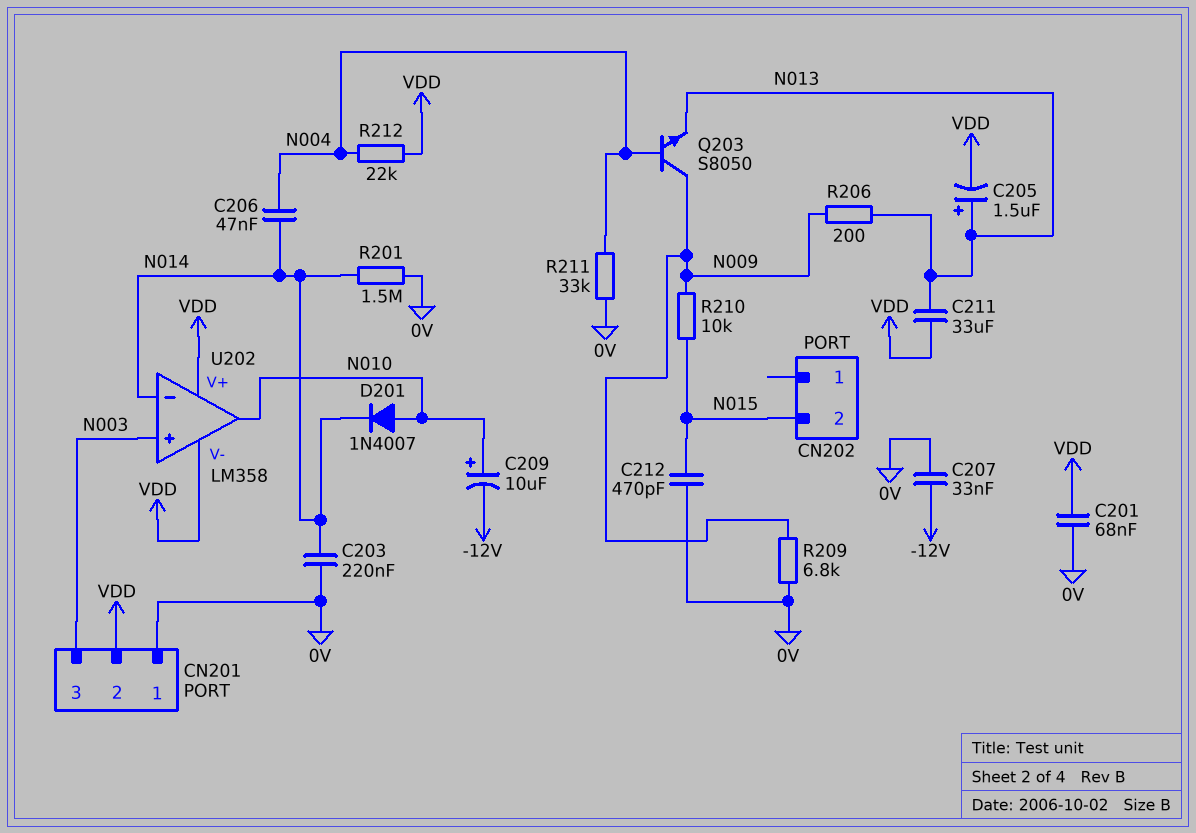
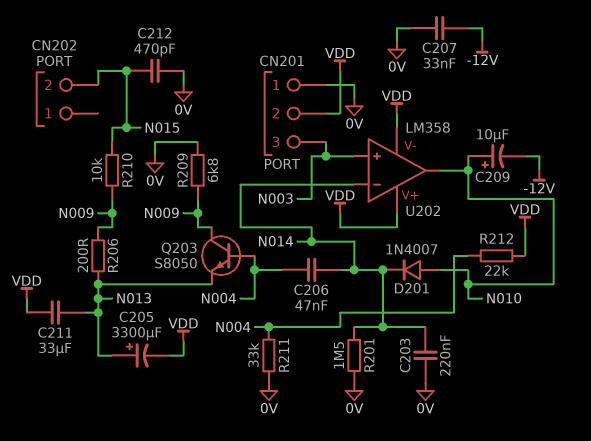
C201: 68nF (0V, VDD) -> none
C205: 1.5uF (plus N013, minus VDD) -> 3300uF (plus N013, minus VDD)

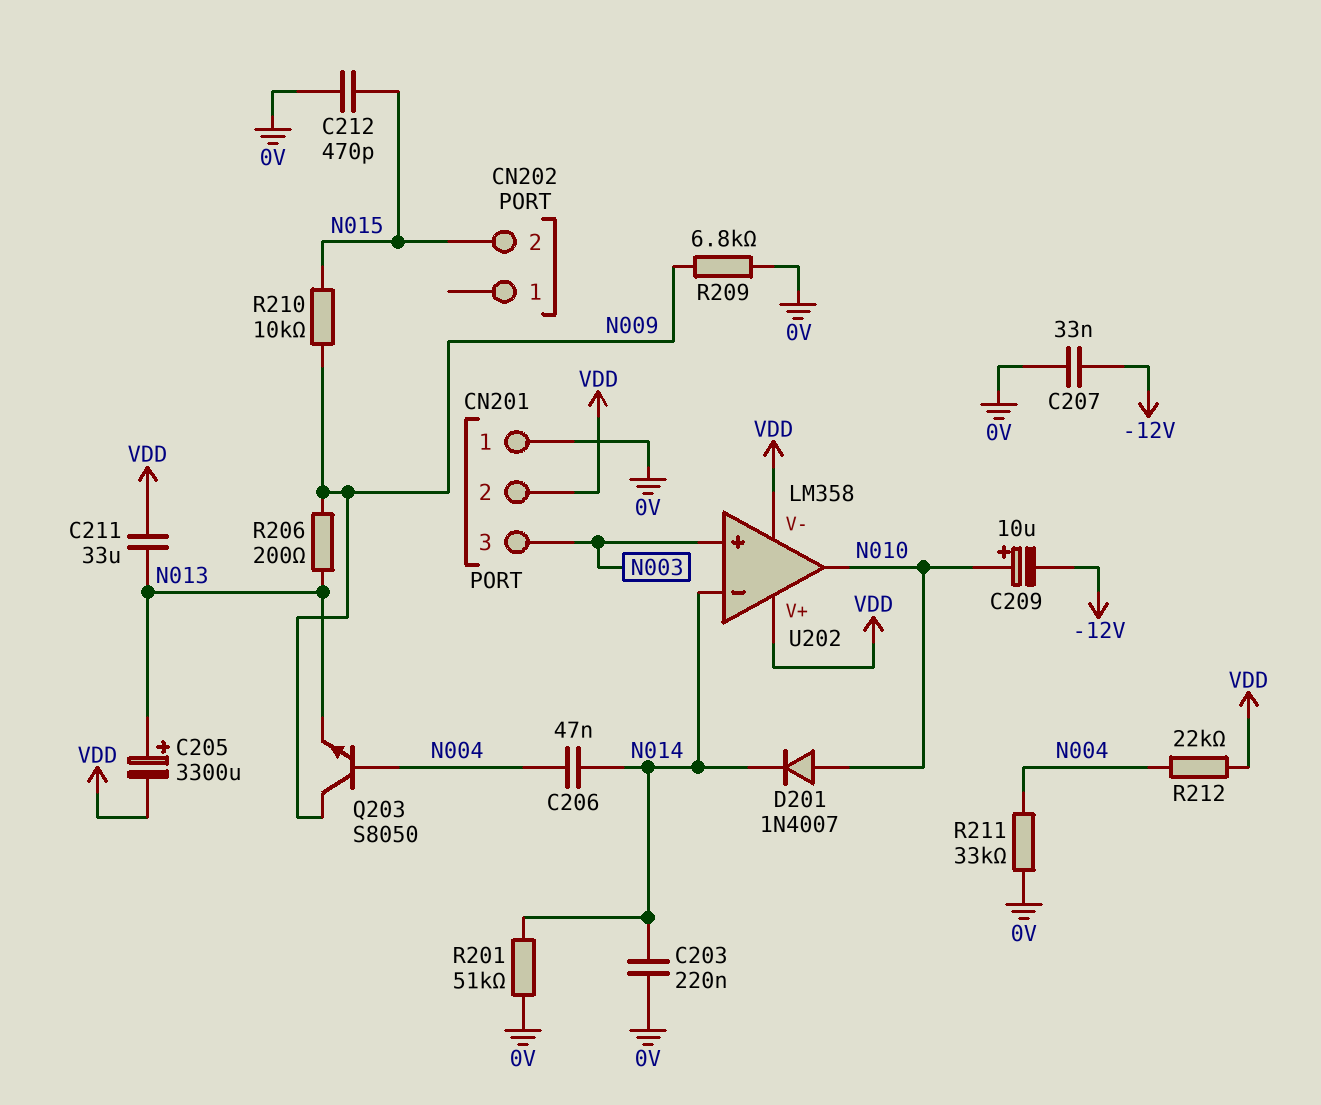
R201: 1.5M (0V, N014) -> 51k (0V, N014)

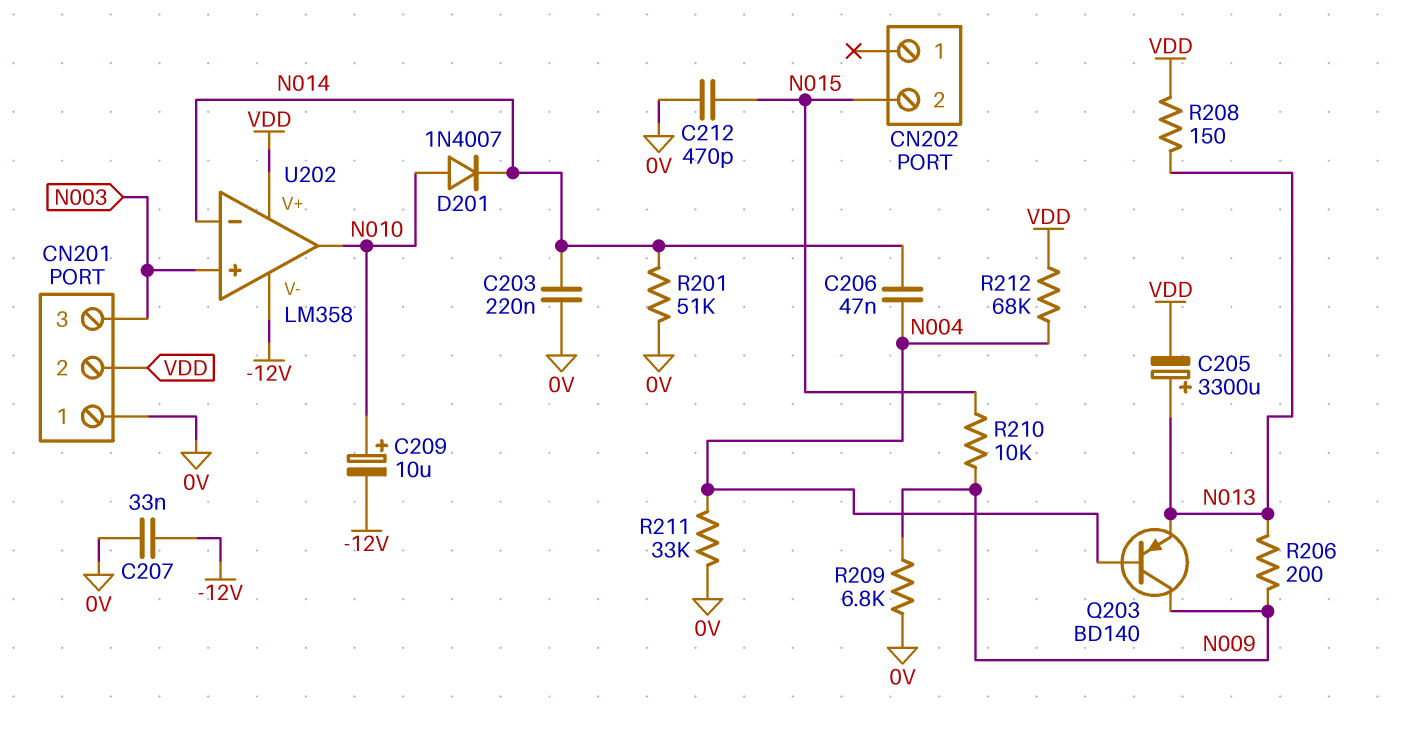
C211: 33uF (N013, VDD) -> none
Q203: NPN S8050 (B N004, C N009, E N013) -> PNP BD140 (B N004, C N009, E N013)
R208: none -> 150 (N013, VDD)
R212: 22k (N004, VDD) -> 68k (N004, VDD)
U202 pin V-: VDD -> -12V

